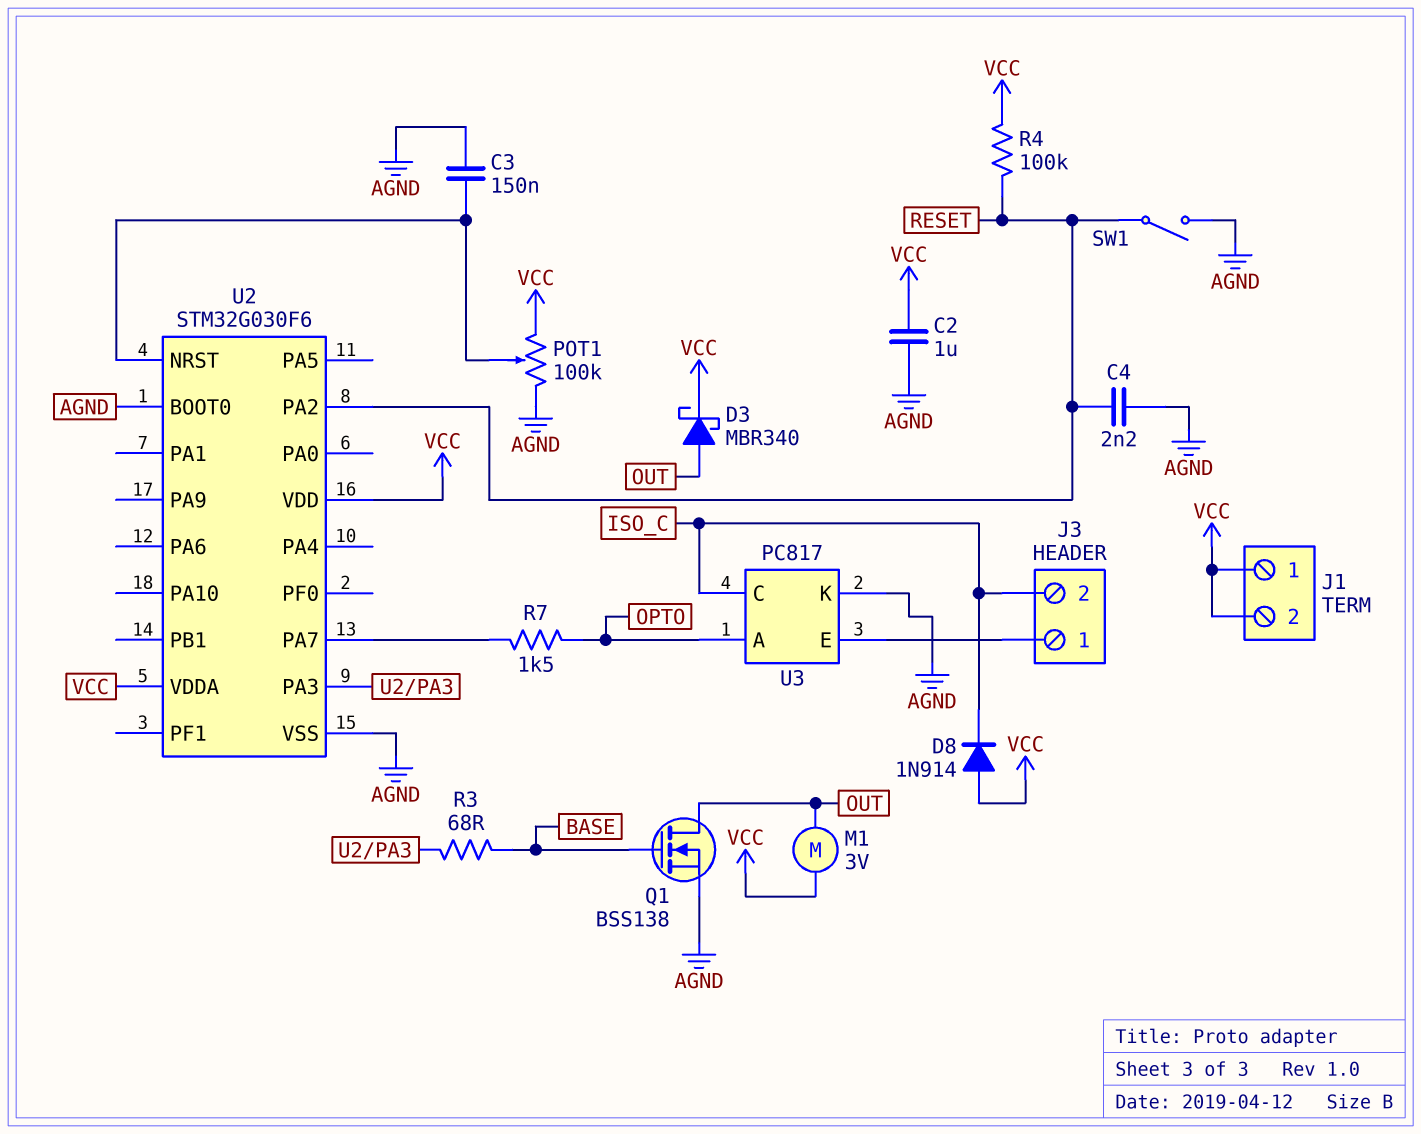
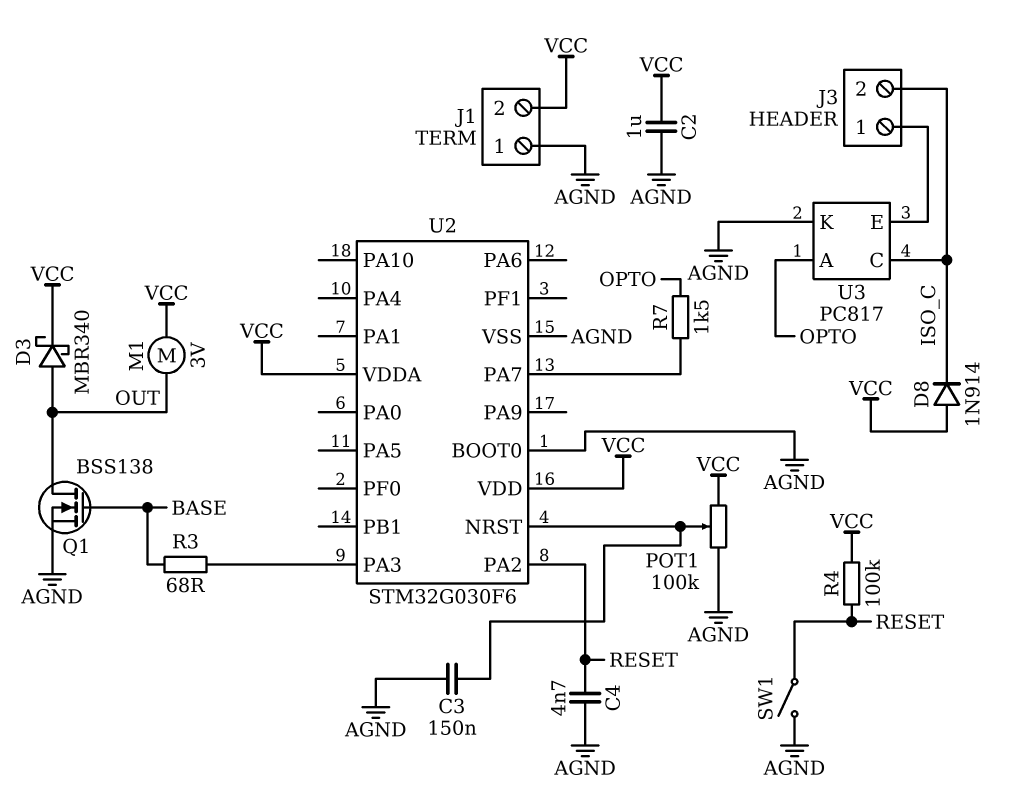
C4: 2.2nF (AGND, RESET) -> 4.7nF (AGND, RESET)
J1 pin 1: VCC -> AGND

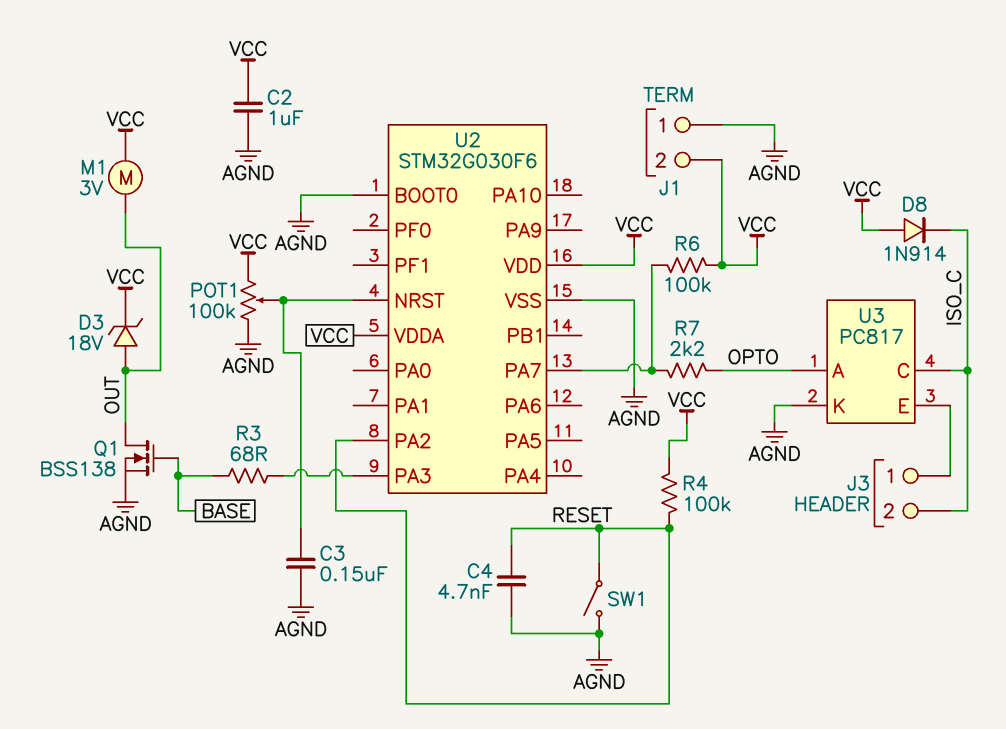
D3: schottky MBR340 (A OUT, K VCC) -> zener 18V (A OUT, K VCC)
R6: none -> 100k (U2/PA7, VCC)
R7: 1.5k (OPTO, U2/PA7) -> 2.2k (OPTO, U2/PA7)

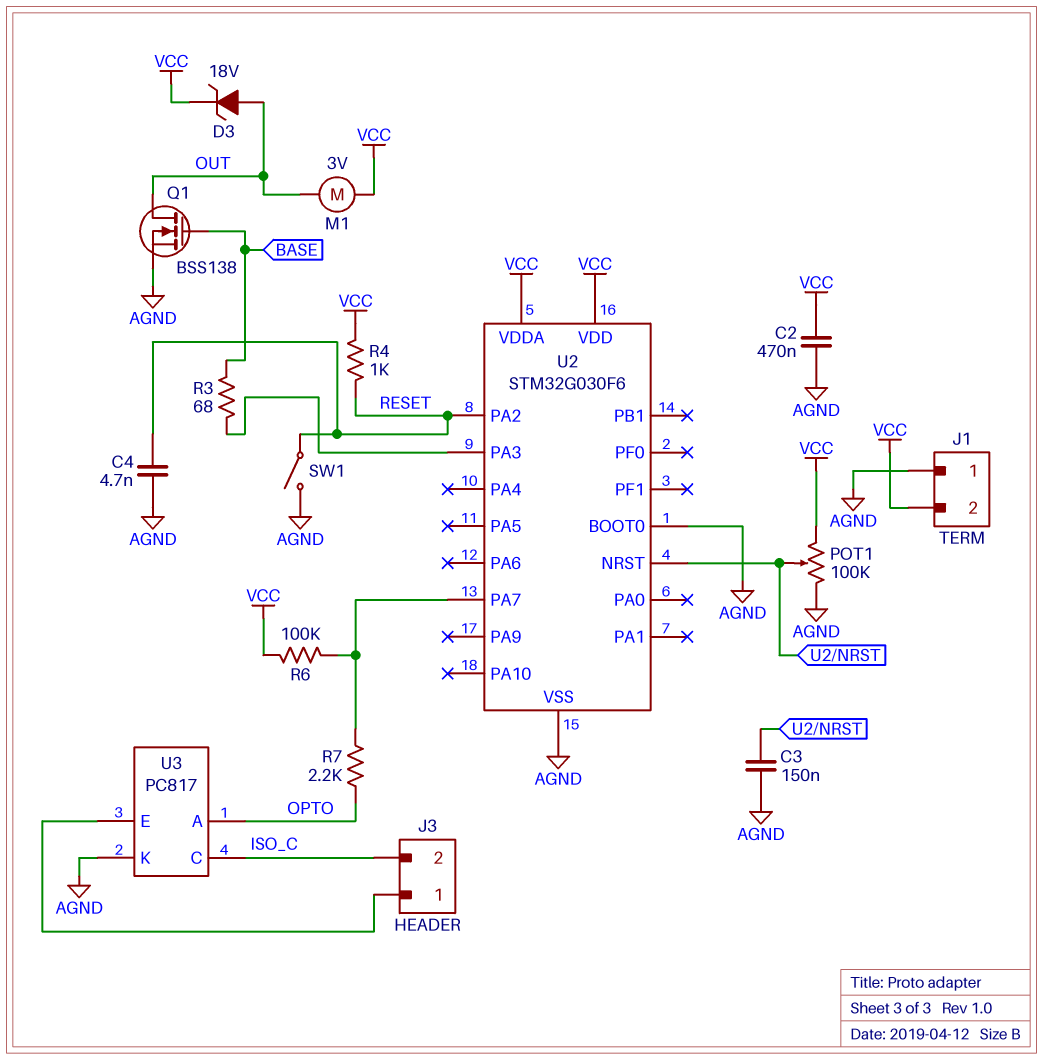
C2: 1uF (AGND, VCC) -> 470nF (AGND, VCC)
D8: diode 1N914 (A VCC, K ISO_C) -> none
R4: 100k (RESET, VCC) -> 1k (RESET, VCC)

